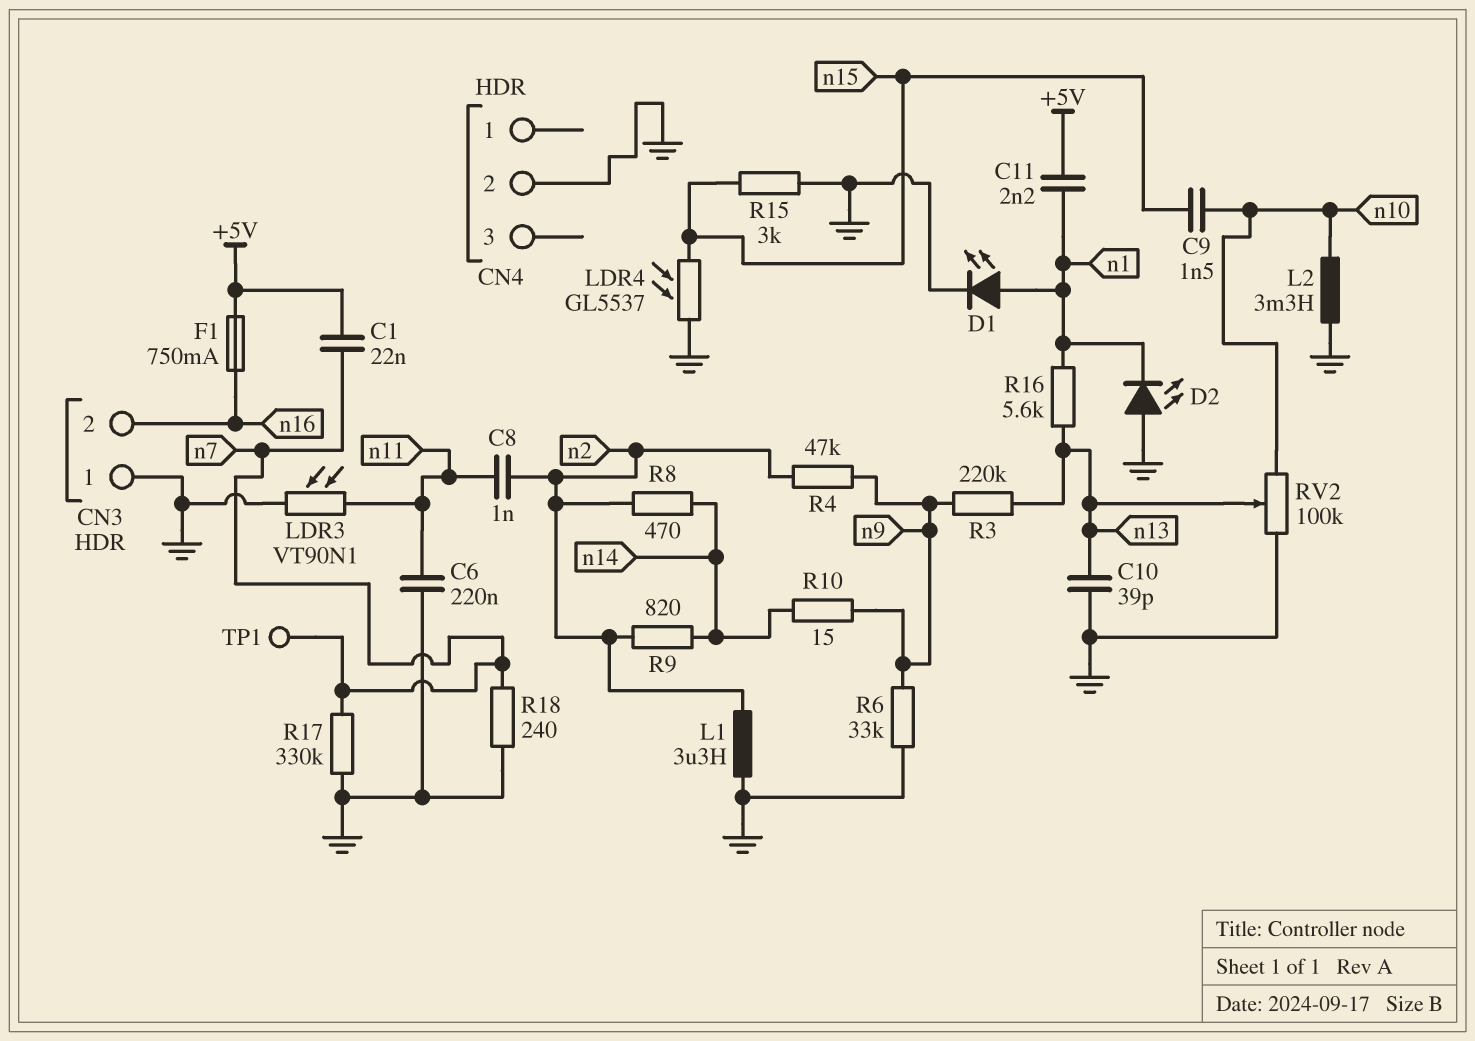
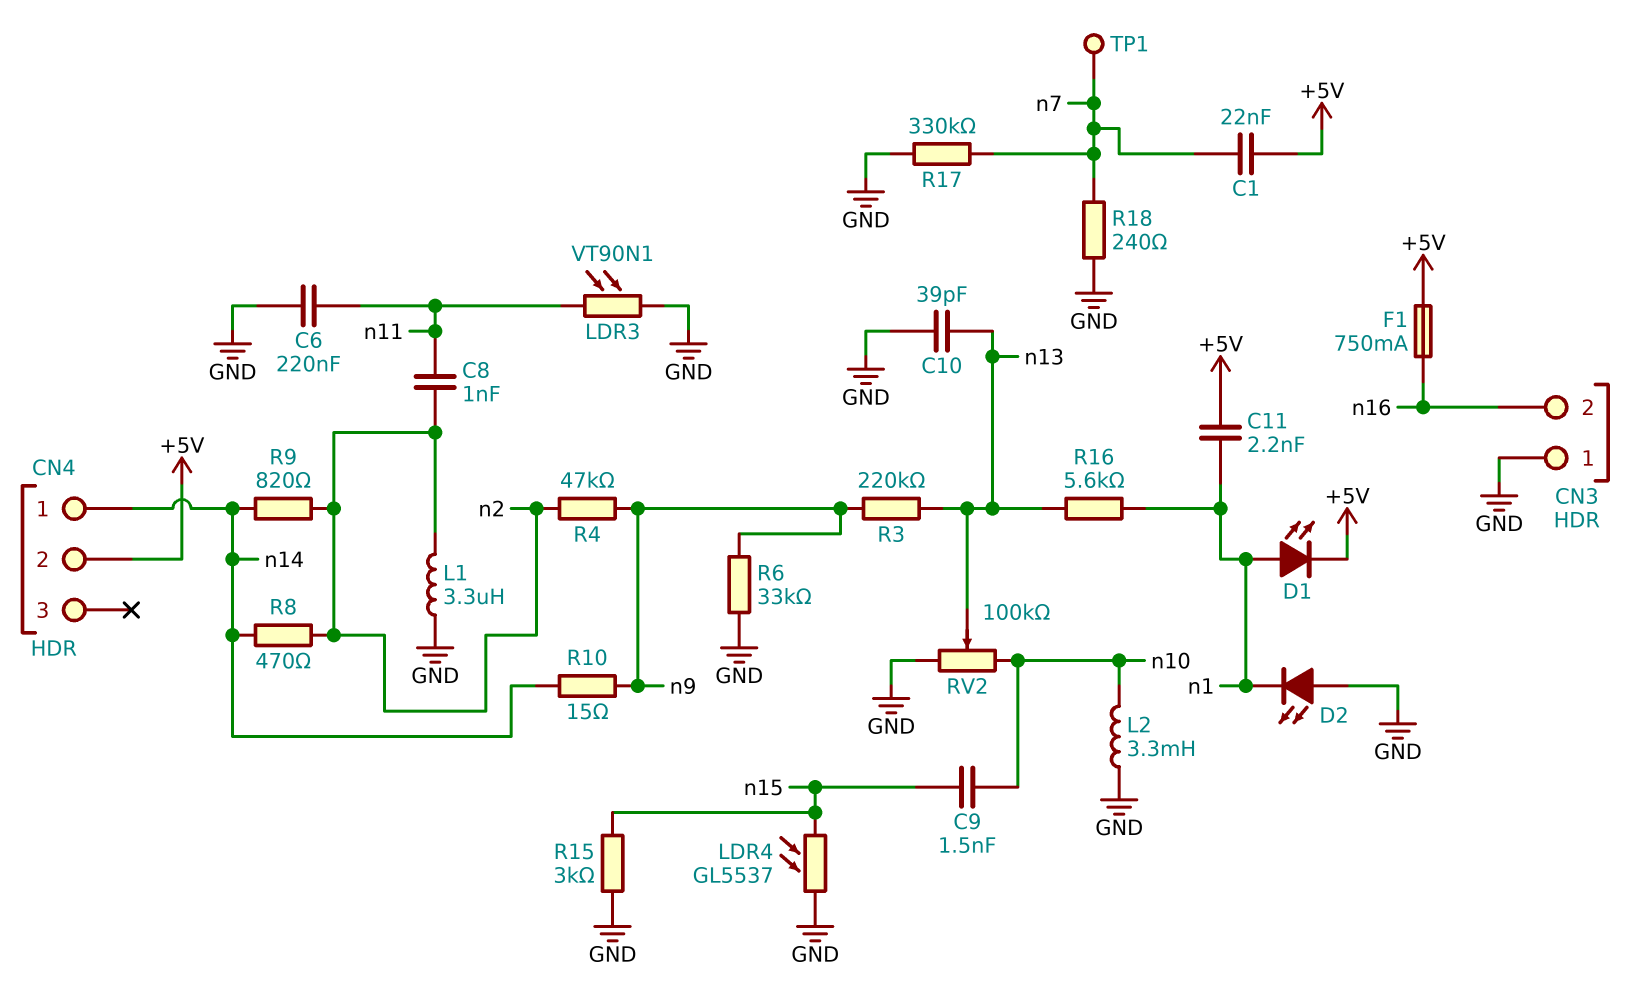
CN4 pin 1: none -> n14
CN4 pin 2: GND -> +5V
D1: LED (A n1, K GND) -> LED (A n1, K +5V)

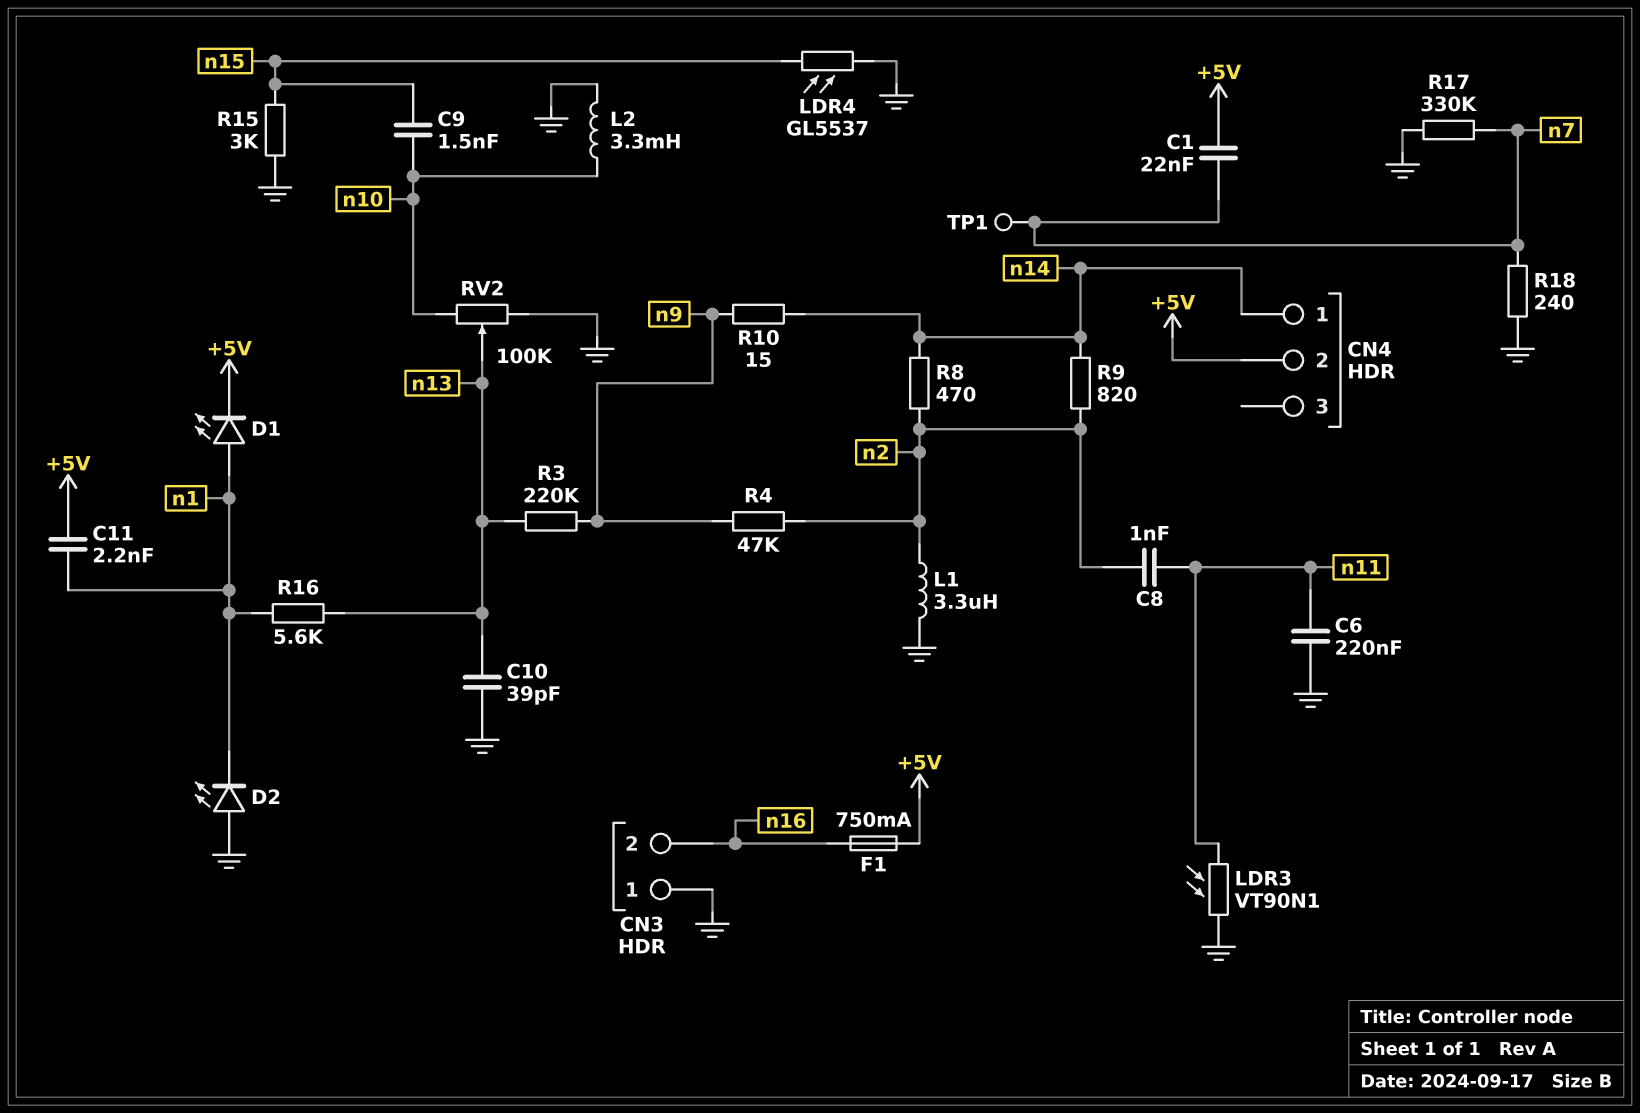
R6: 33k (GND, n9) -> none

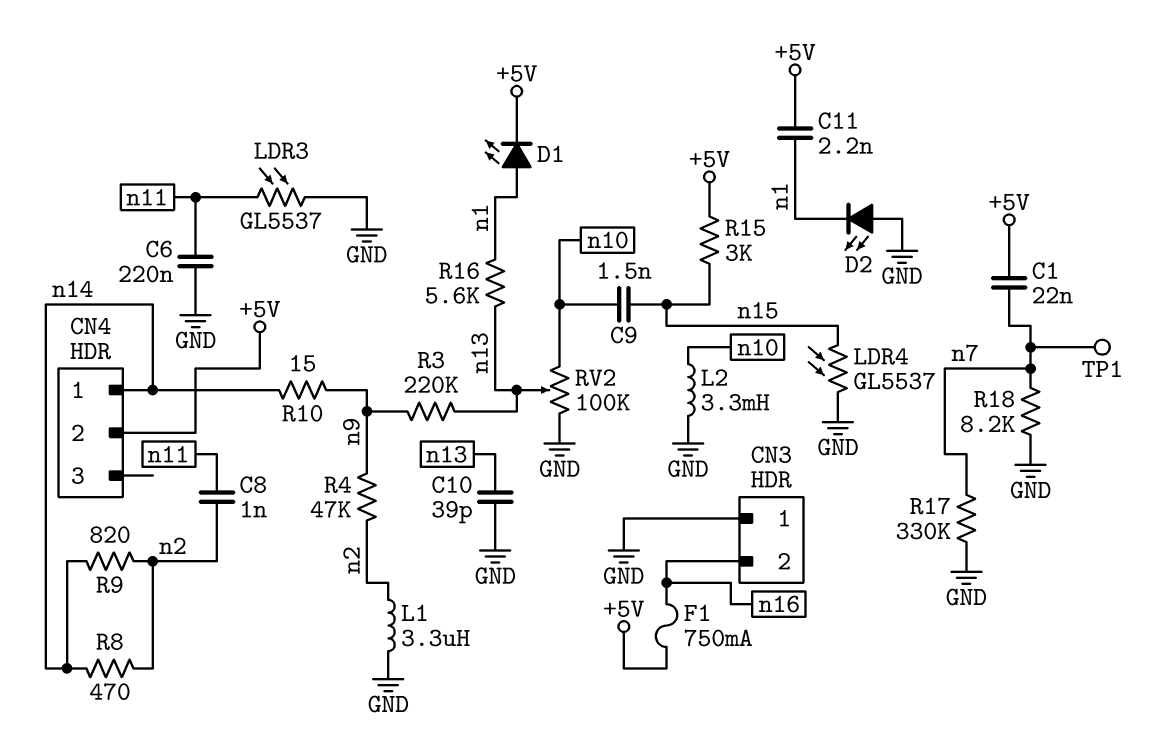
LDR3: VT90N1 (GND, n11) -> GL5537 (GND, n11)
R15: 3k (GND, n15) -> 3k (+5V, n15)
R18: 240 (GND, n7) -> 8.2k (GND, n7)

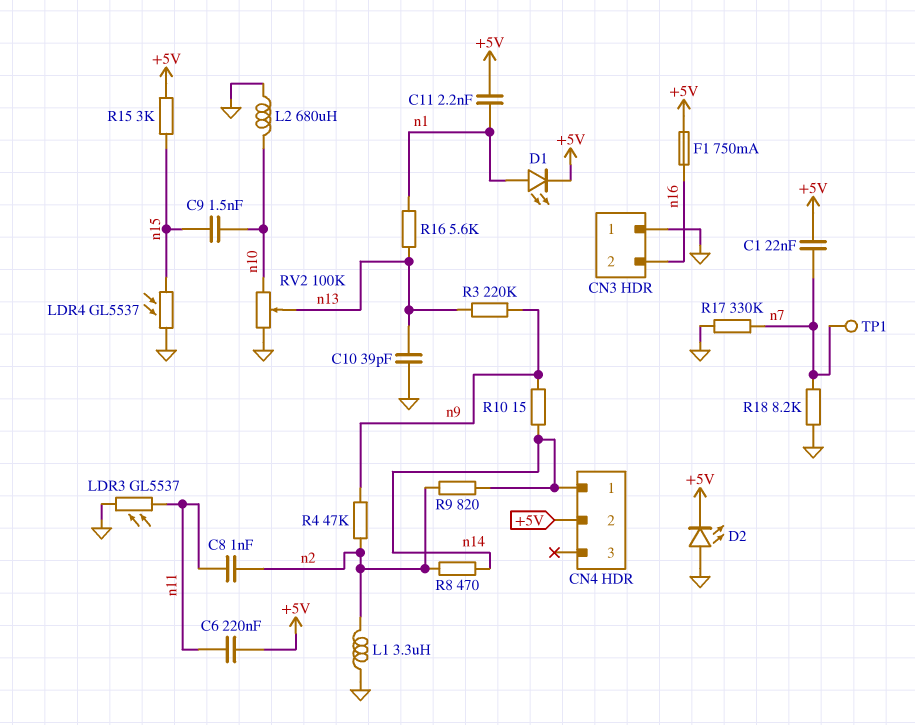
C6: 220nF (GND, n11) -> 220nF (+5V, n11)
D2: LED (A GND, K n1) -> LED (A GND, K +5V)
L2: 3.3mH (GND, n10) -> 680uH (GND, n10)

